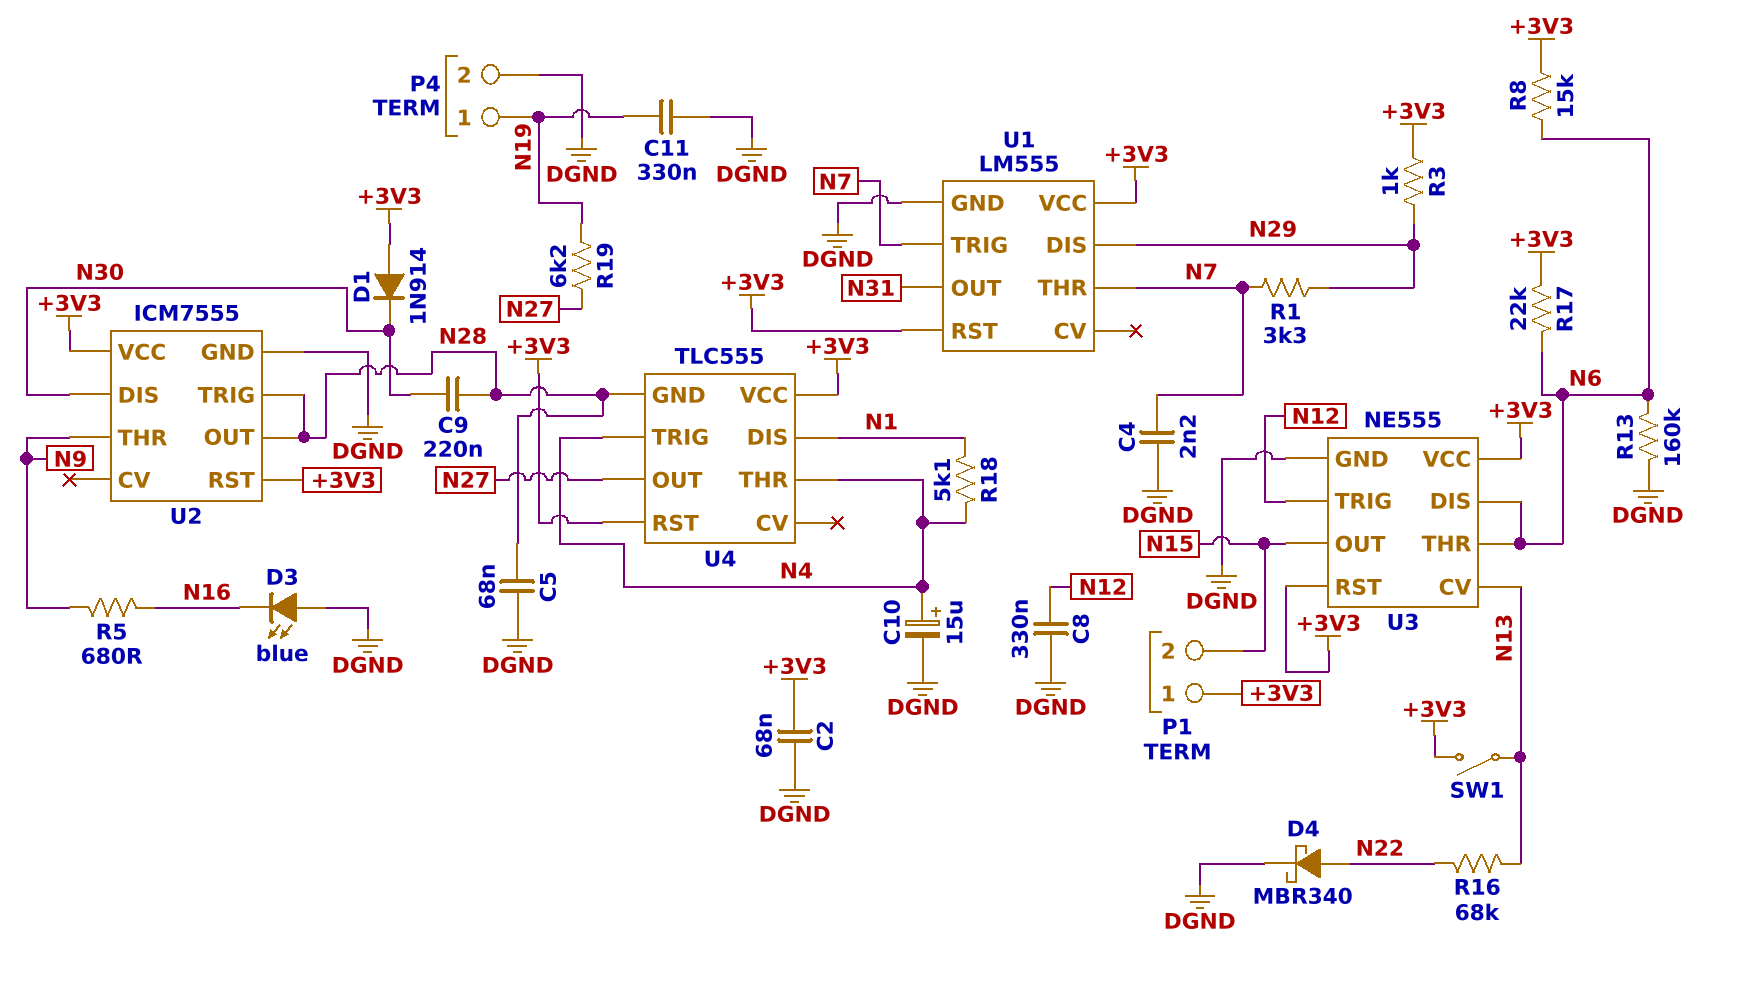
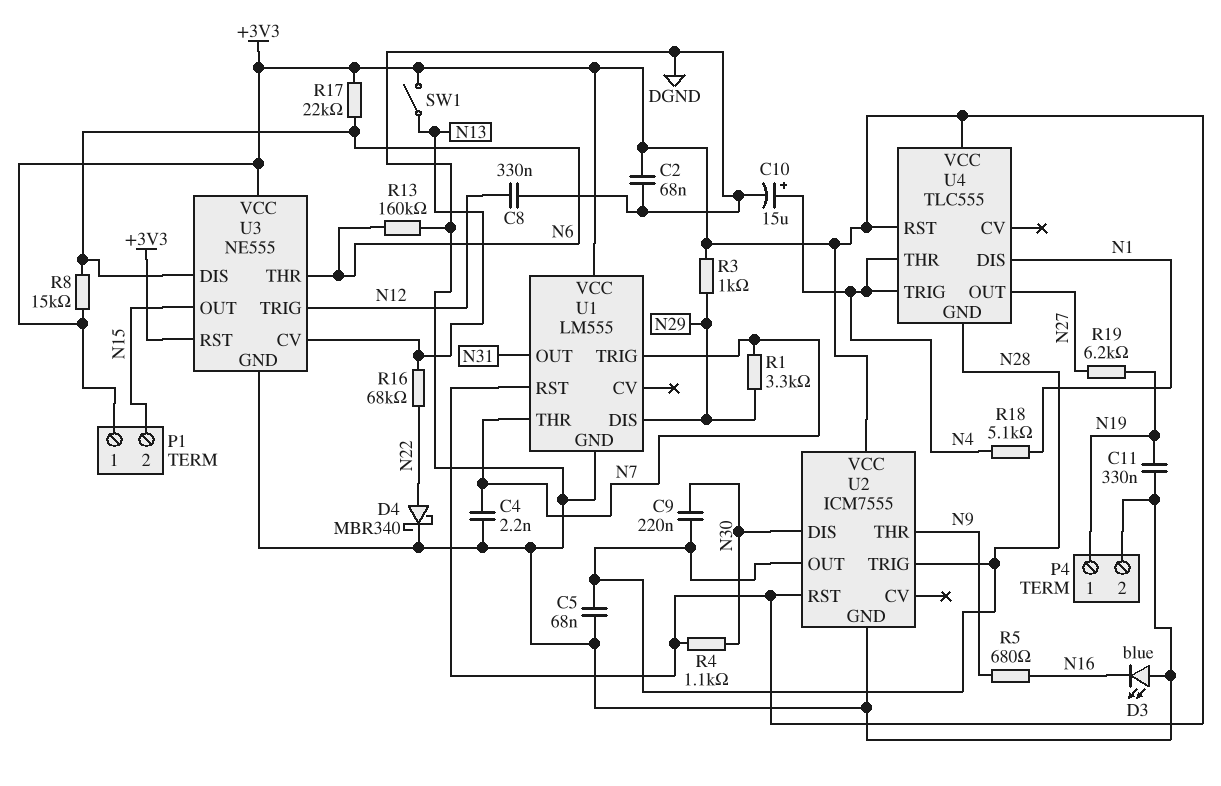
D1: diode 1N914 (A +3V3, K N30) -> none
R4: none -> 1.1k (+3V3, N30)

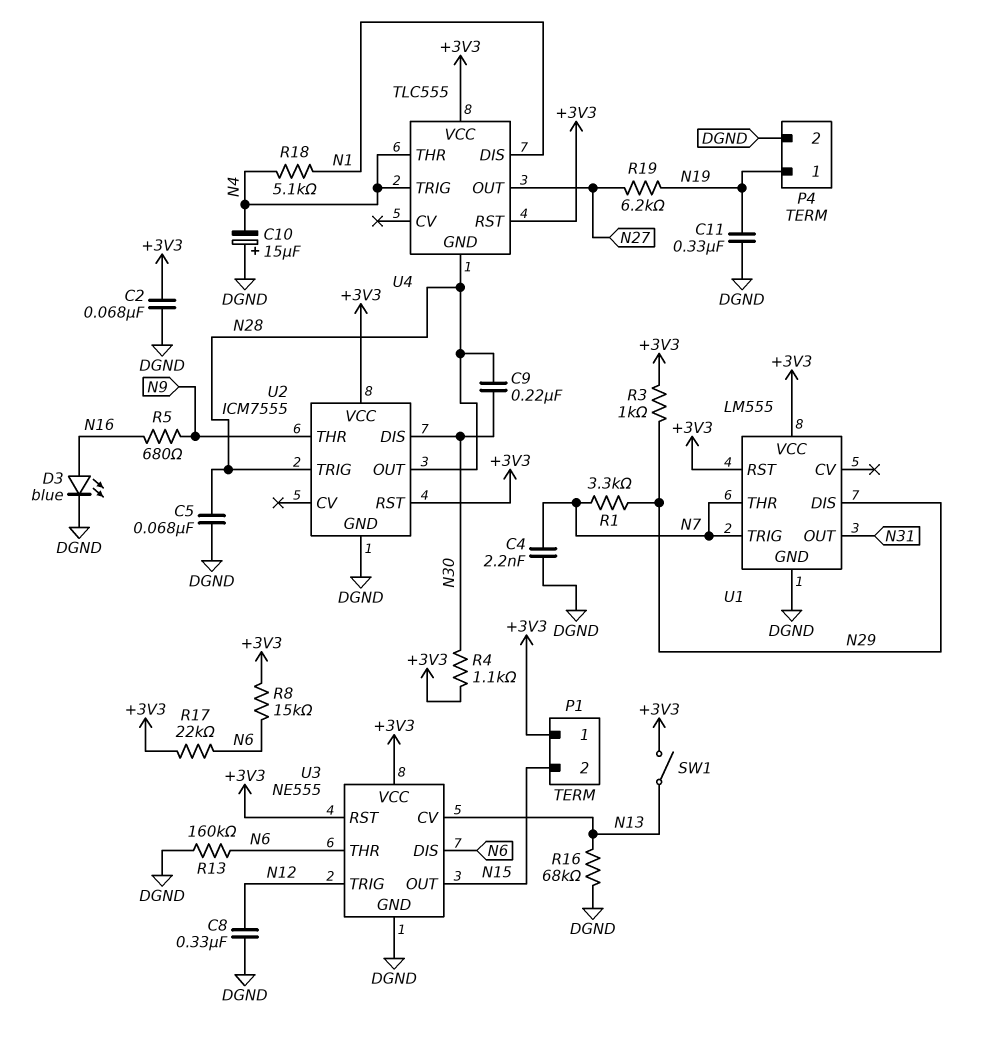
C10: 15uF (plus N4, minus DGND) -> 15uF (plus DGND, minus N4)
D3: LED blue (A DGND, K N16) -> LED blue (A N16, K DGND)
D4: schottky MBR340 (A N22, K DGND) -> none
R16: 68k (N13, N22) -> 68k (DGND, N13)

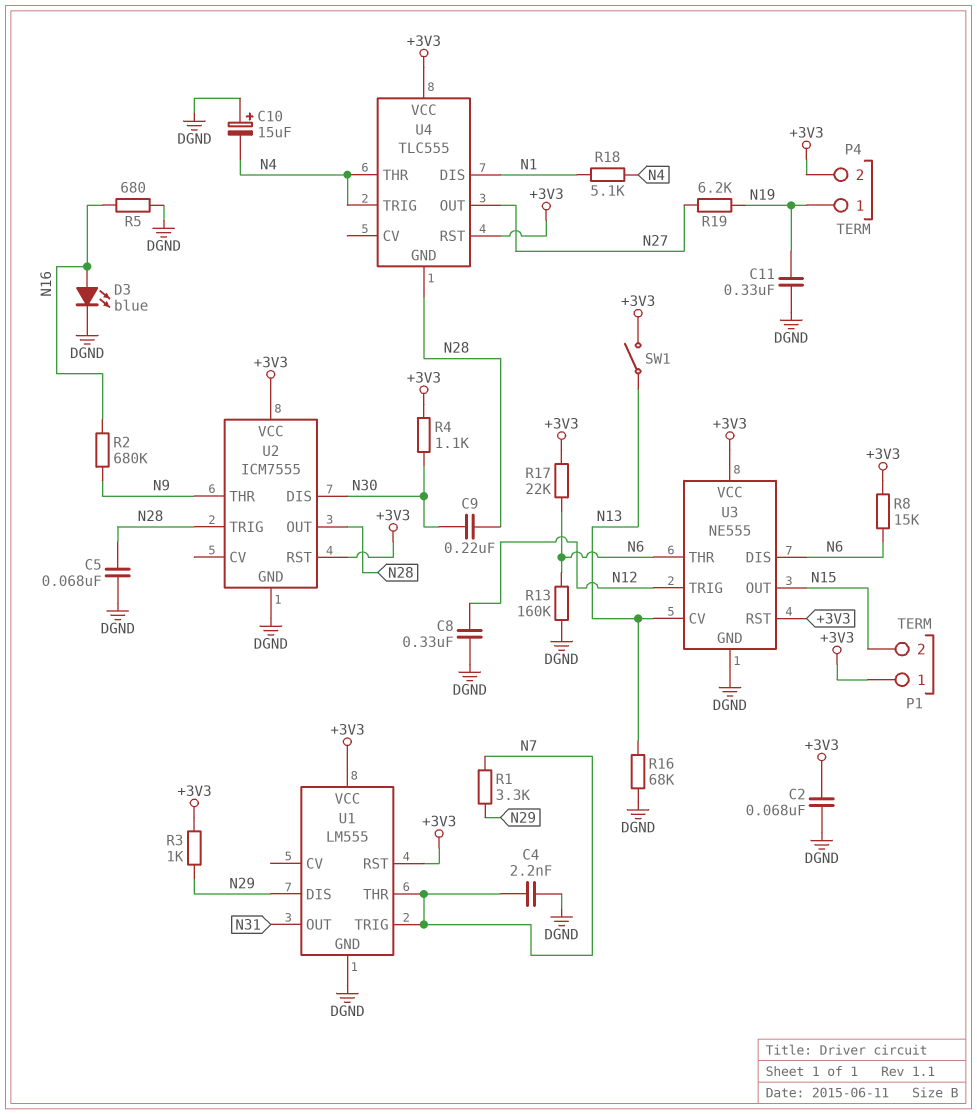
P4 pin 2: DGND -> +3V3
R2: none -> 680k (N9, N16)
R5: 680 (N9, N16) -> 680 (DGND, N16)

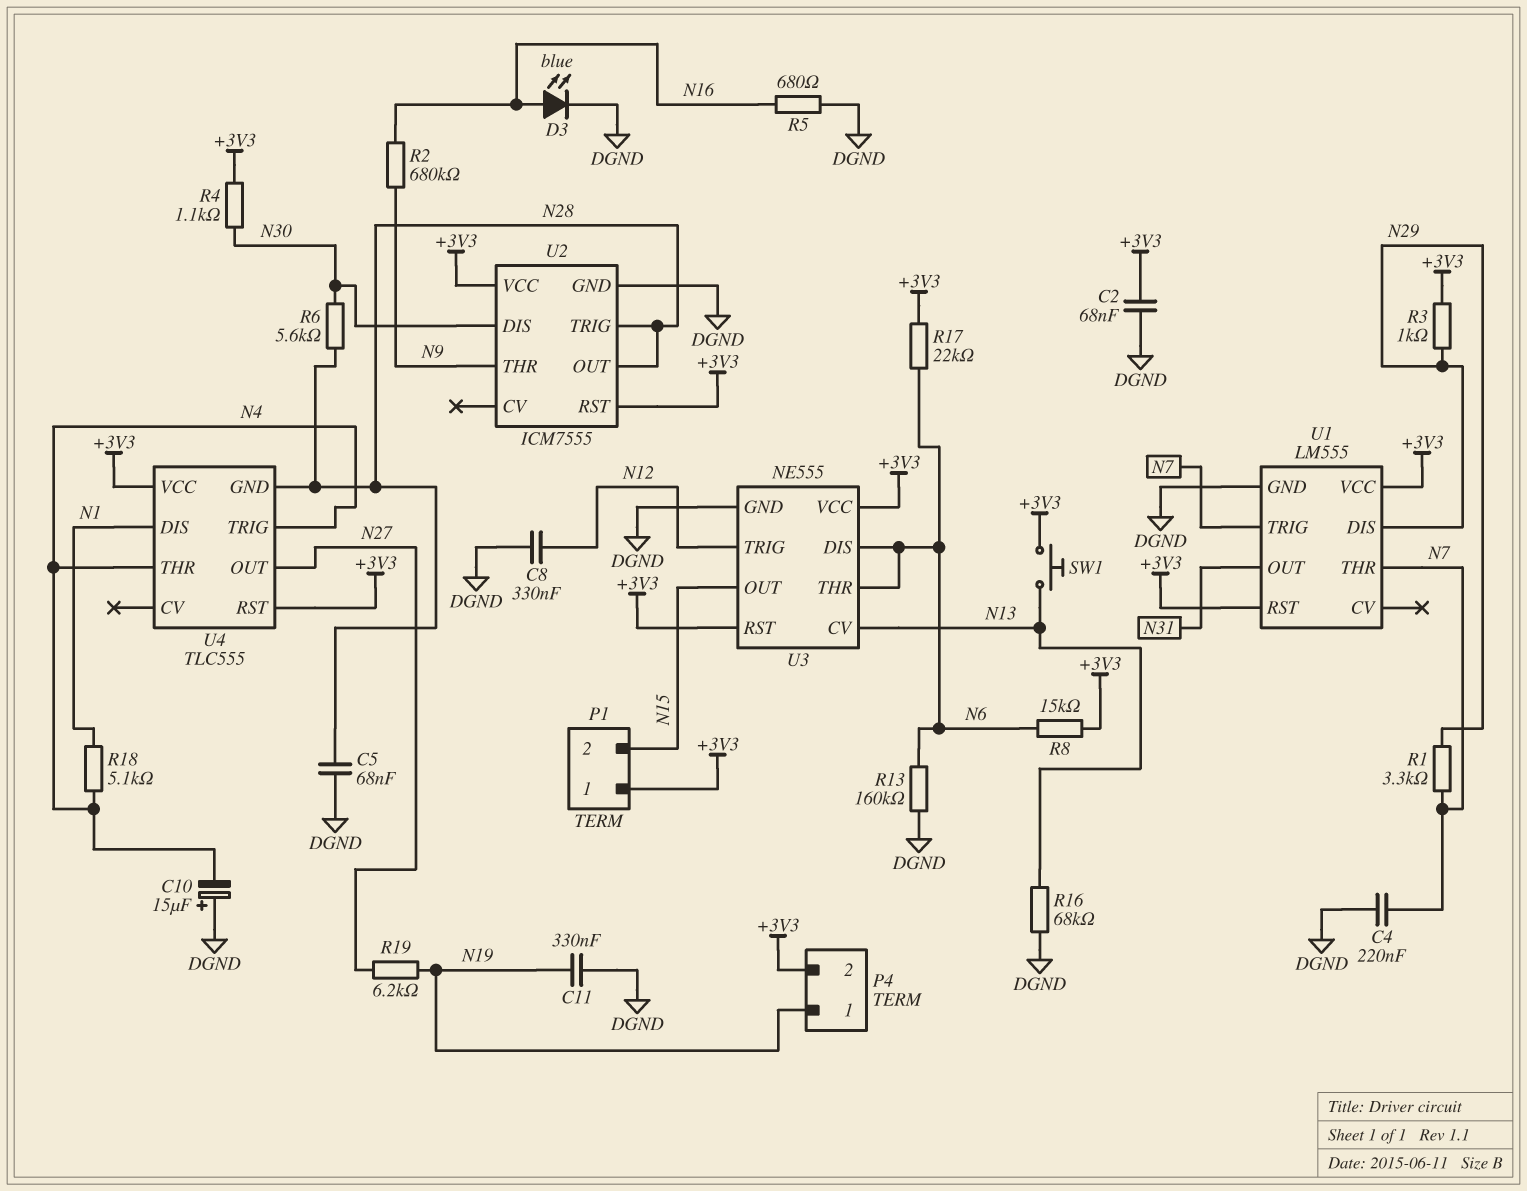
C4: 2.2nF (DGND, N7) -> 220nF (DGND, N7)
C9: 220nF (N28, N30) -> none
R6: none -> 5.6k (N28, N30)
SW1: switch (+3V3, N13) -> button (+3V3, N13)

